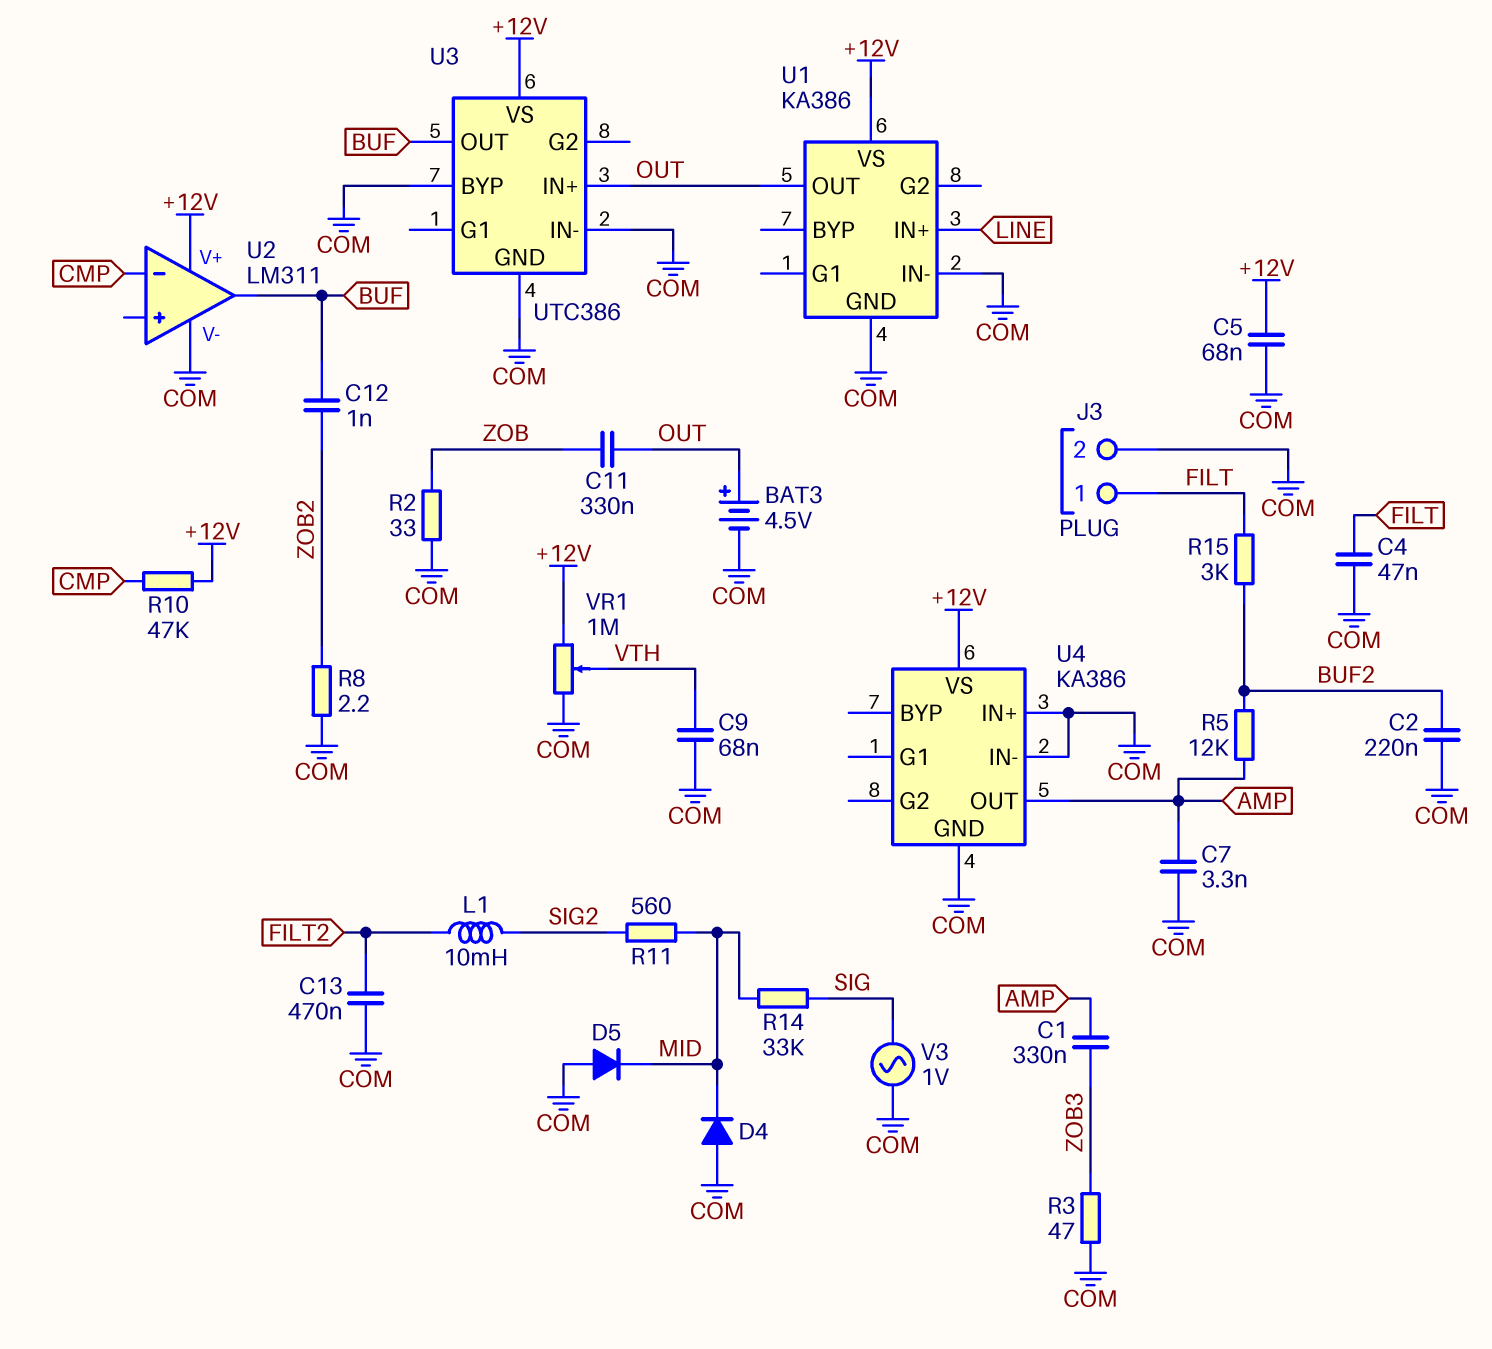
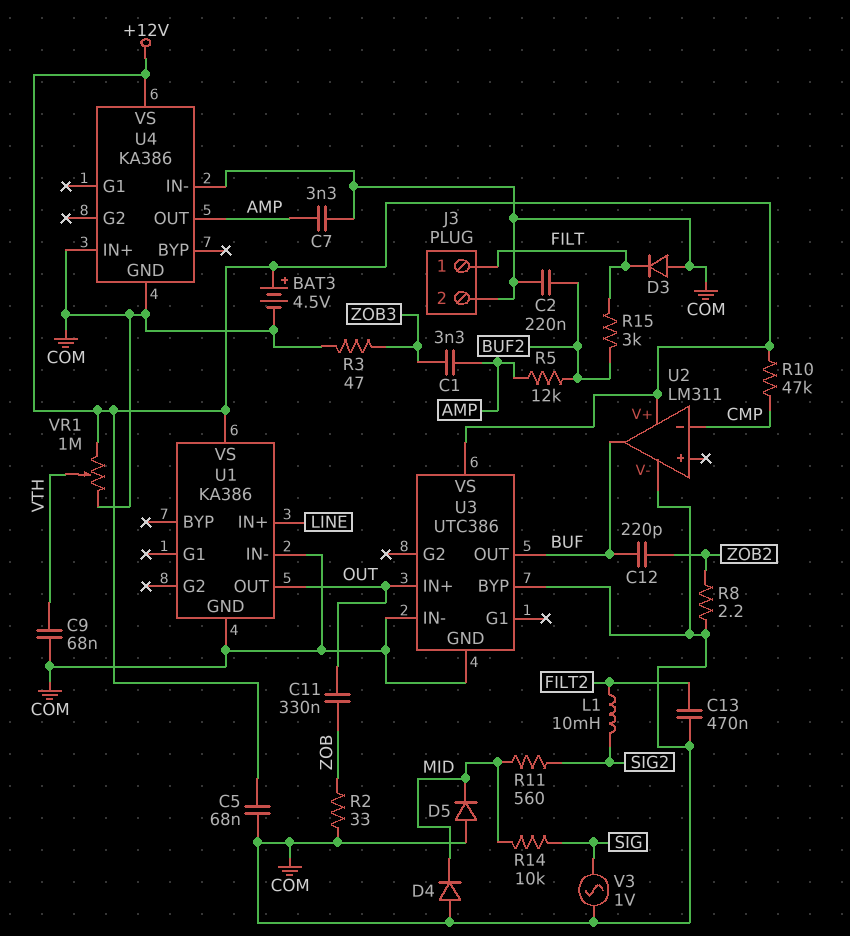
BAT3: 4.5V (plus OUT, minus COM) -> 4.5V (plus +12V, minus COM)
C1: 330nF (AMP, ZOB3) -> 3.3nF (AMP, ZOB3)
C4: 47nF (COM, FILT) -> none
C12: 1nF (BUF, ZOB2) -> 220pF (BUF, ZOB2)
D3: none -> diode (A COM, K FILT)
R14: 33k (MID, SIG) -> 10k (MID, SIG)

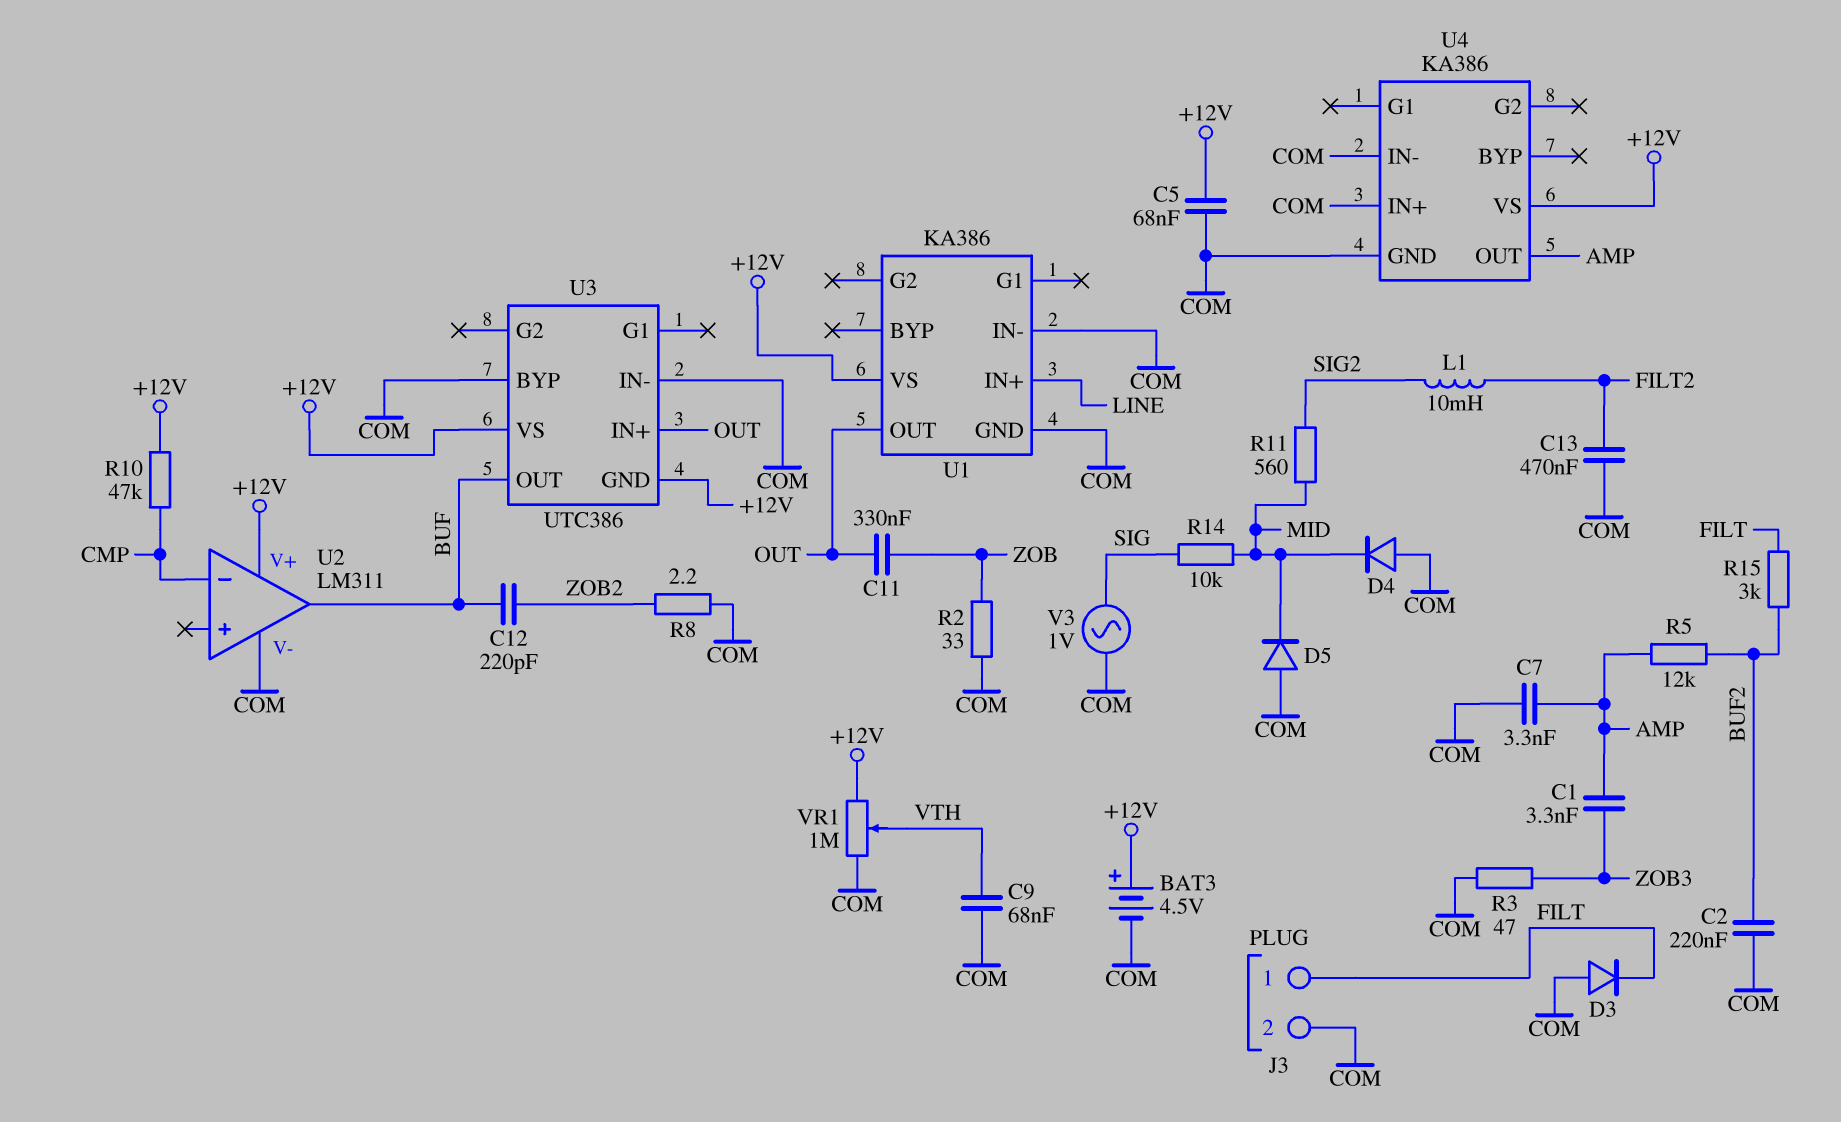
U3 pin GND: COM -> +12V

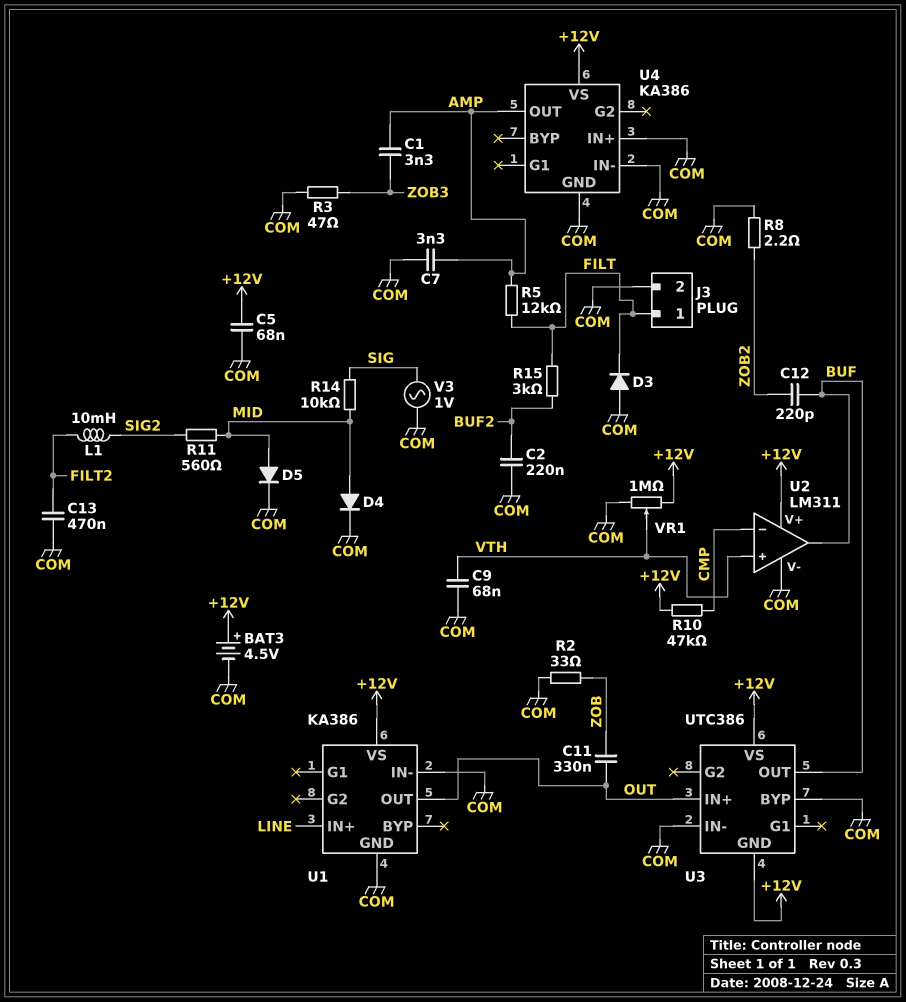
D4: diode (A COM, K MID) -> diode (A MID, K COM)
D5: diode (A COM, K MID) -> diode (A MID, K COM)
R5: 12k (AMP, BUF2) -> 12k (AMP, FILT)
U2 pin in+: none -> VTH

